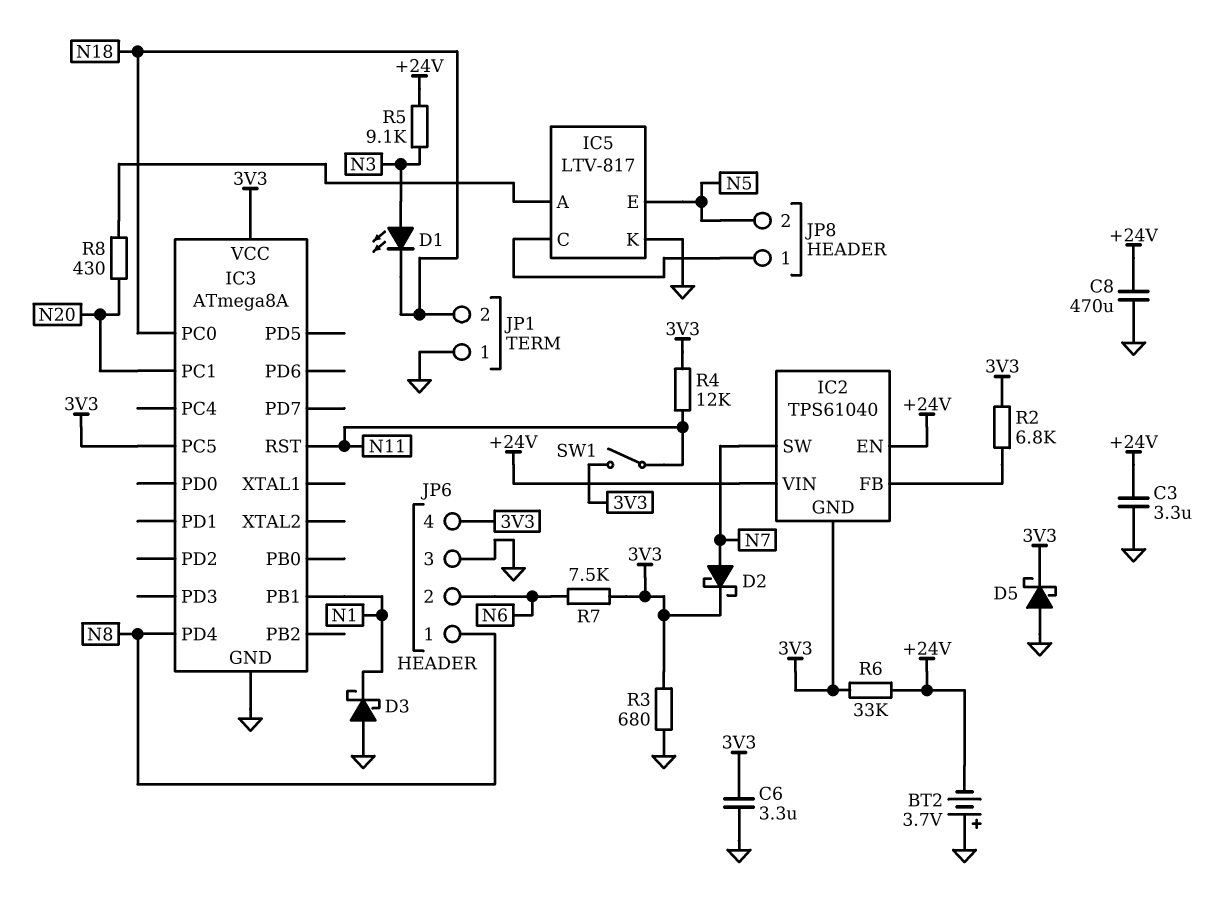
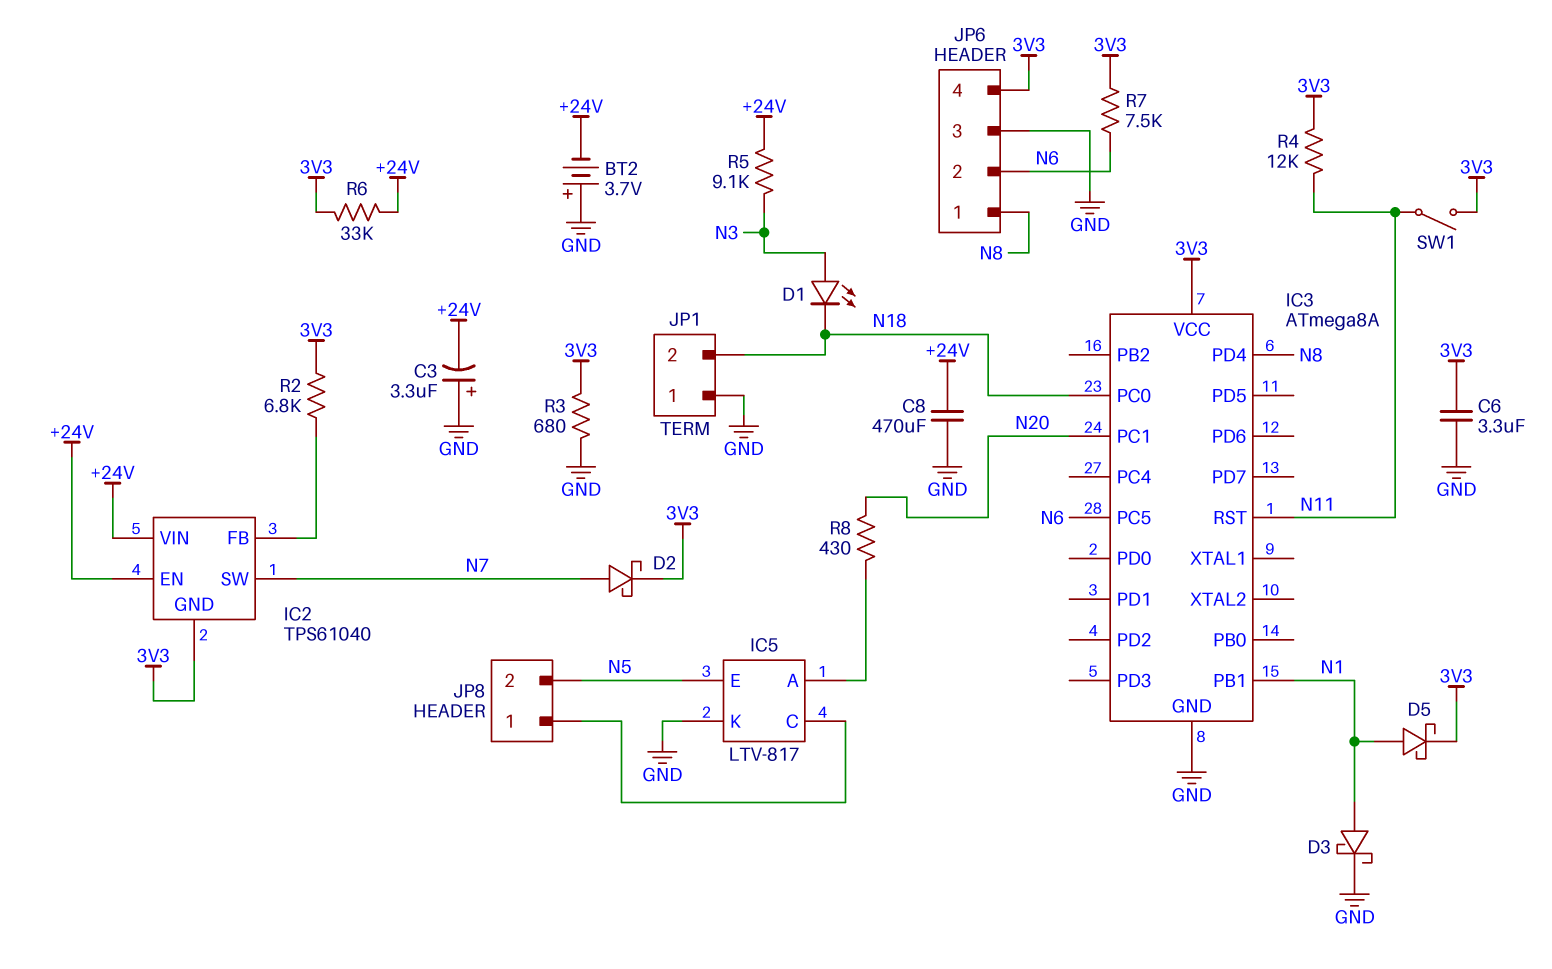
C3: 3.3uF (+24V, GND) -> 3.3uF (plus GND, minus +24V)
D3: schottky (A GND, K N1) -> schottky (A N1, K GND)
D5: schottky (A GND, K 3V3) -> schottky (A N1, K 3V3)
IC3 pin PC5: 3V3 -> N6

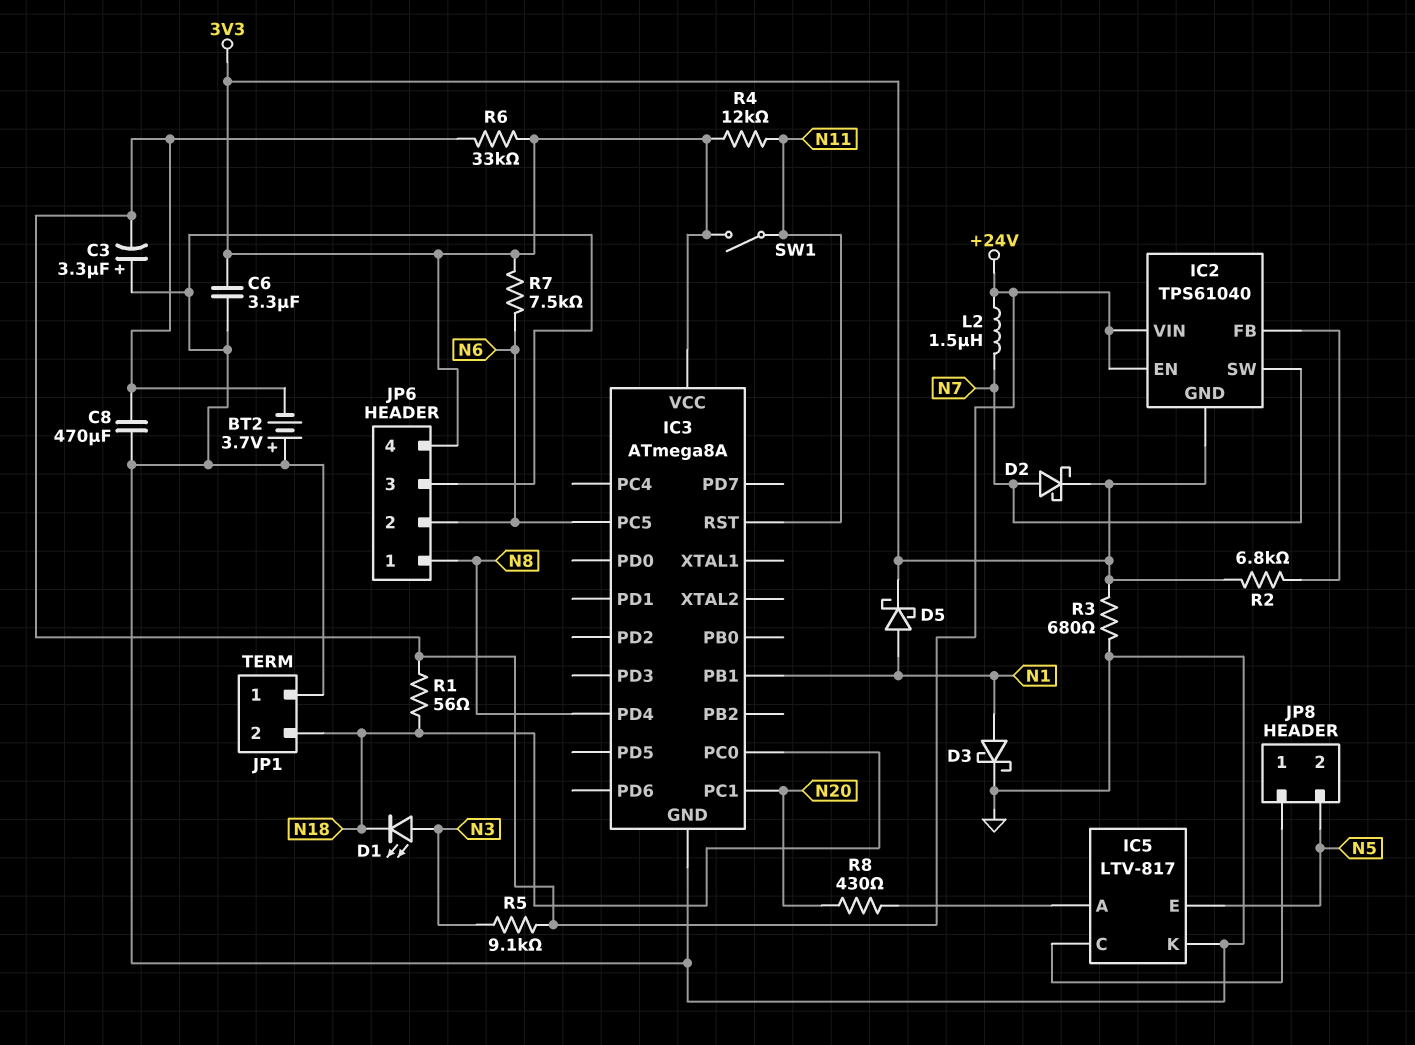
L2: none -> 1.5uH (+24V, N7)
R1: none -> 56 (+24V, N18)

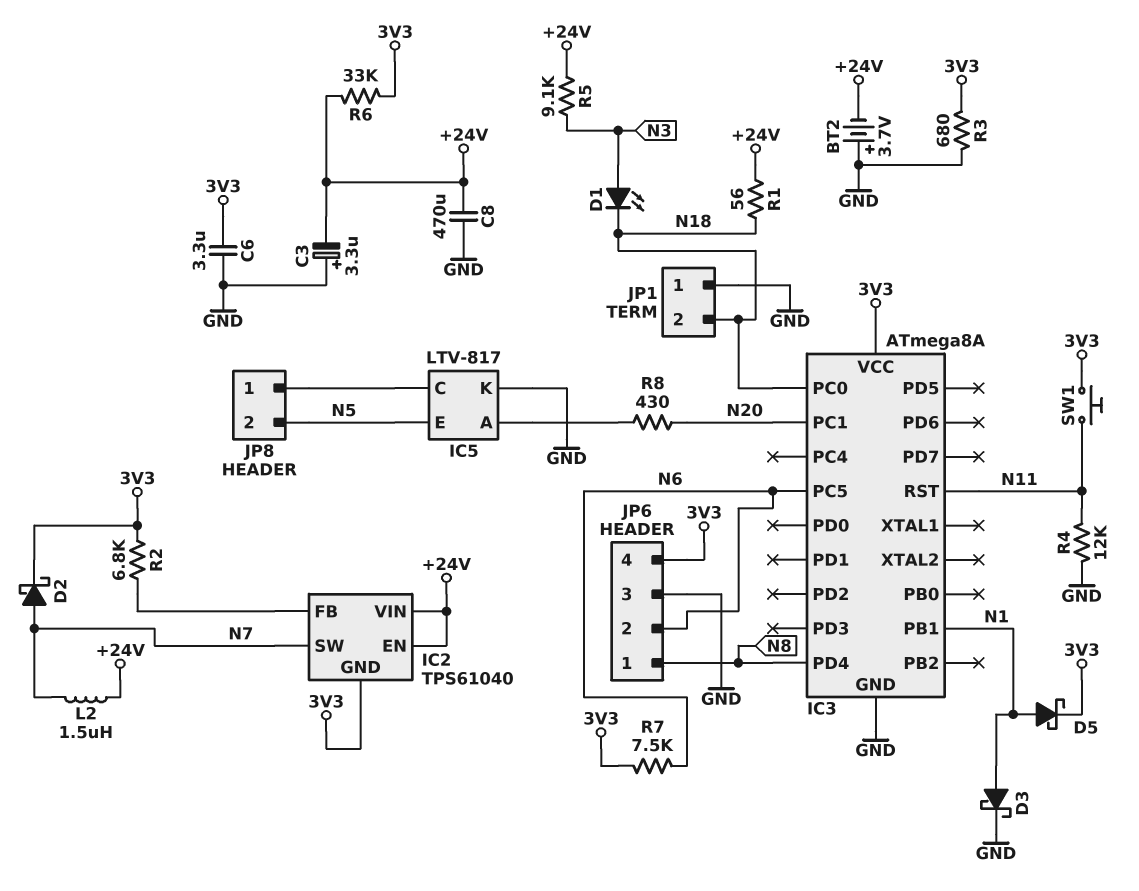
R4: 12k (3V3, N11) -> 12k (GND, N11)
SW1: switch (3V3, N11) -> button (3V3, N11)

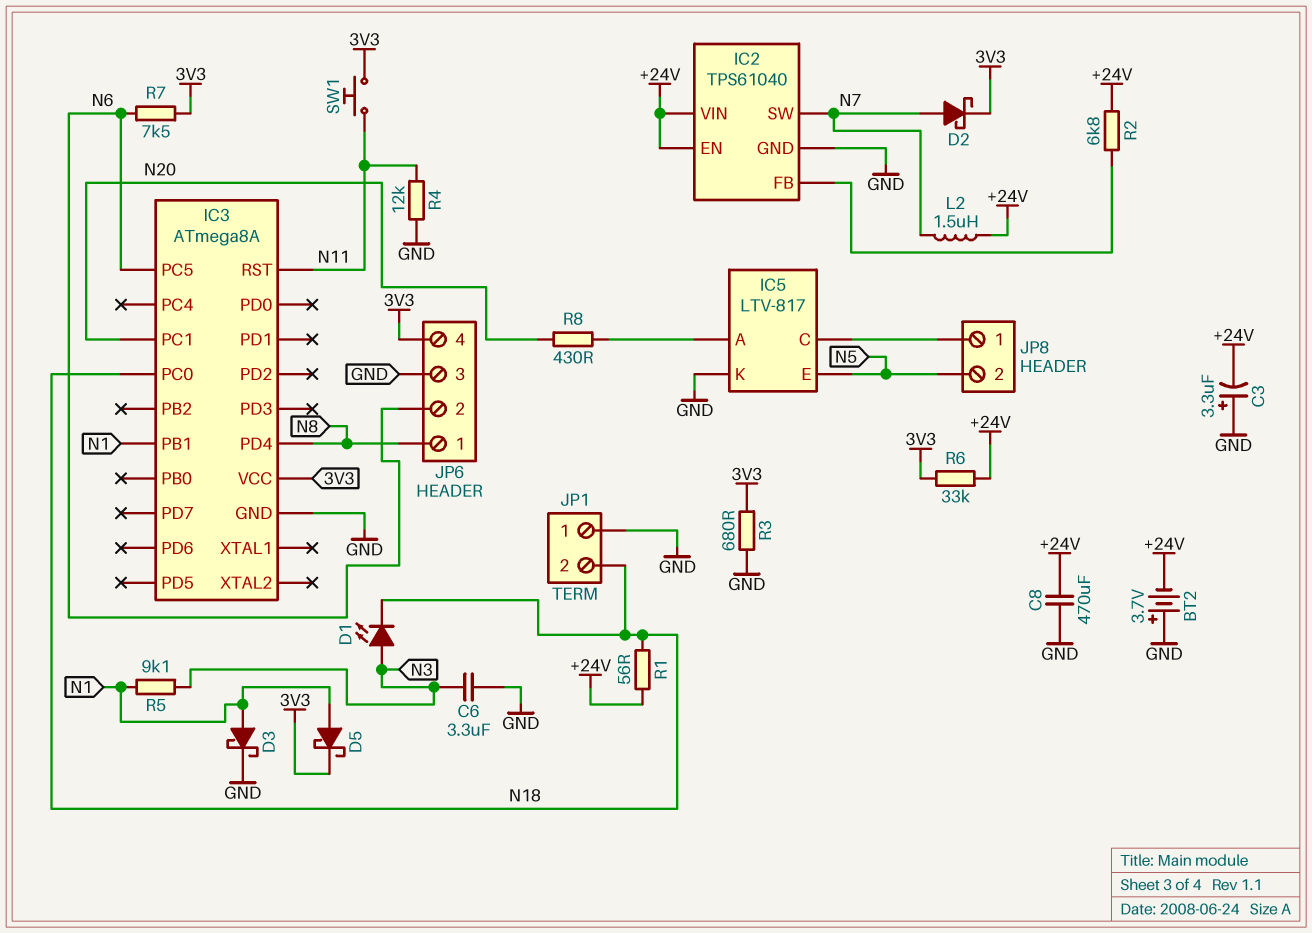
C6: 3.3uF (3V3, GND) -> 3.3uF (GND, N3)
IC2 pin GND: 3V3 -> GND
R2: 6.8k (3V3, IC2/FB) -> 6.8k (+24V, IC2/FB)
R5: 9.1k (+24V, N3) -> 9.1k (N1, N3)

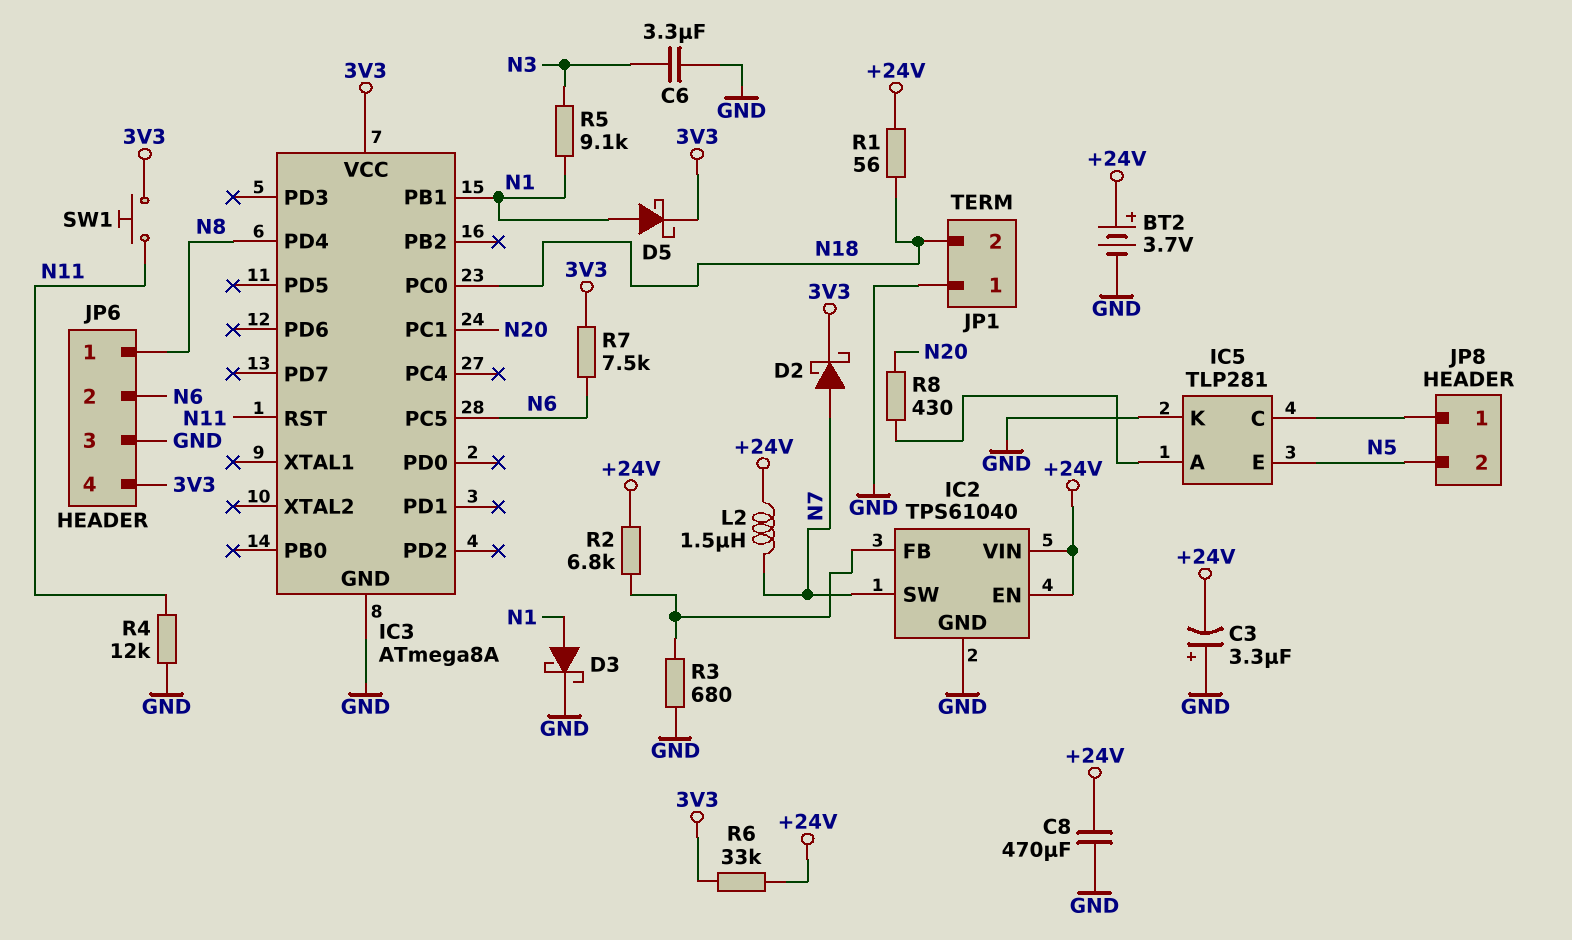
BT2: 3.7V (plus GND, minus +24V) -> 3.7V (plus +24V, minus GND)
D1: LED (A N3, K N18) -> none
IC5: LTV-817 -> TLP281
R3: 680 (3V3, GND) -> 680 (GND, IC2/FB)

